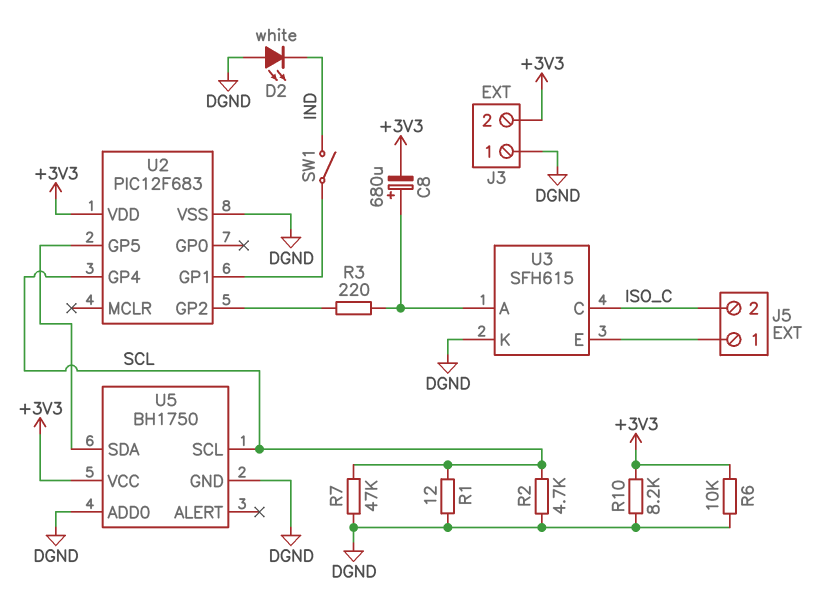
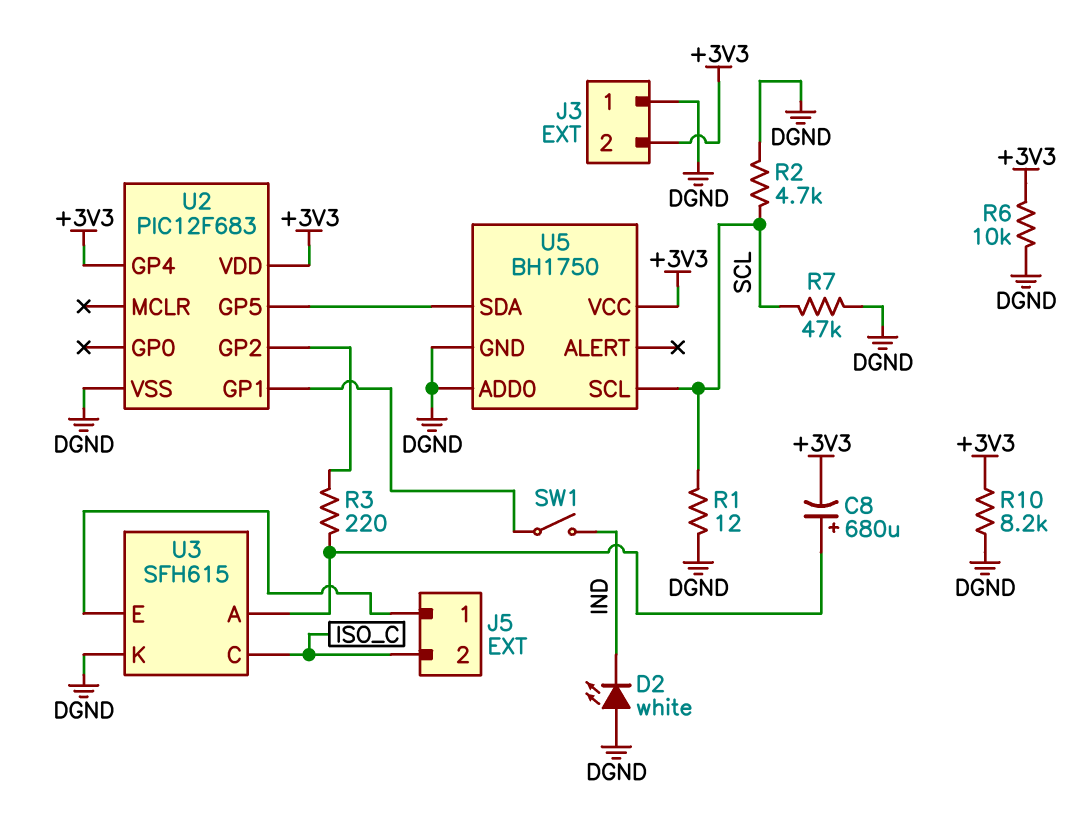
U2 pin GP4: SCL -> +3V3

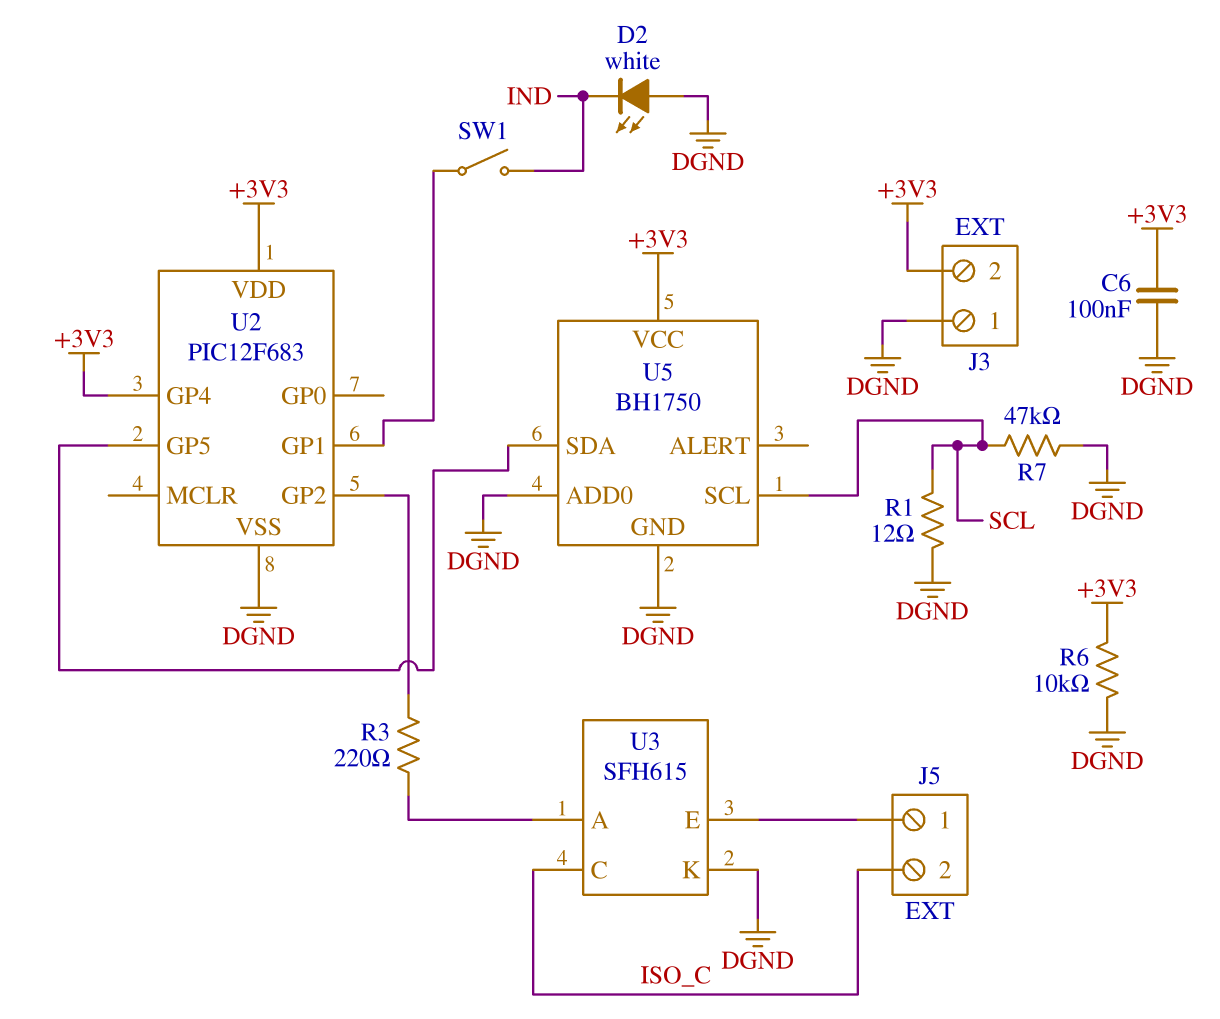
C6: none -> 100nF (+3V3, DGND)
C8: 680uF (plus U3/A, minus +3V3) -> none
R2: 4.7k (DGND, SCL) -> none
R10: 8.2k (+3V3, DGND) -> none

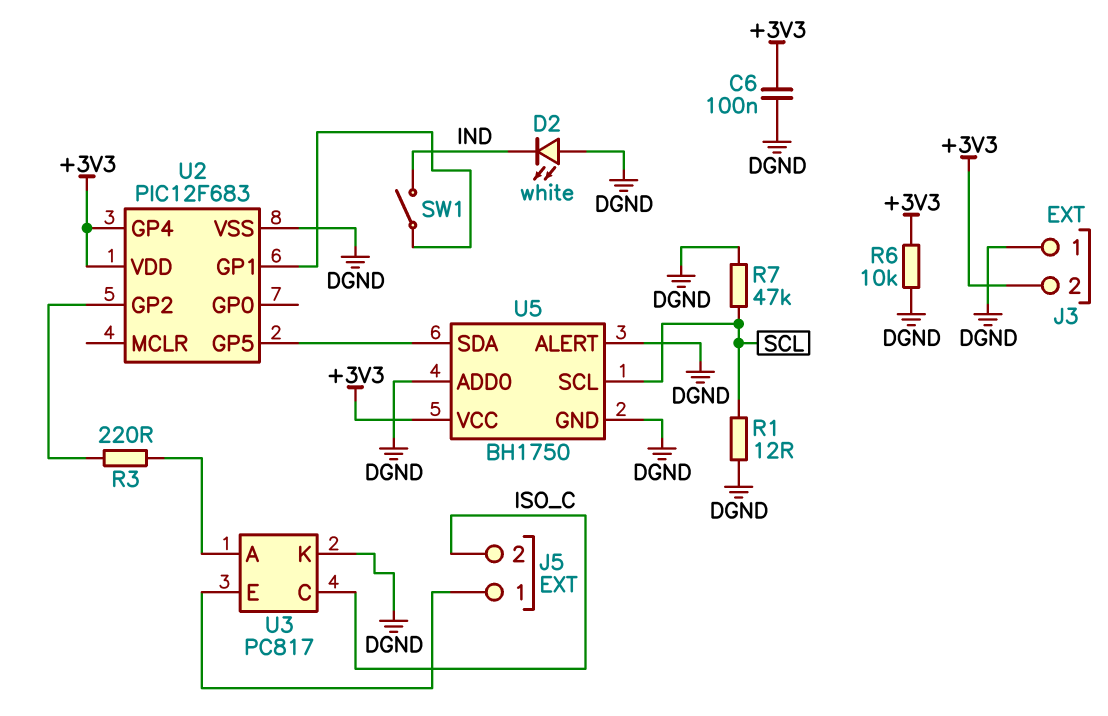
U3: SFH615 -> PC817
U5 pin ALERT: none -> DGND

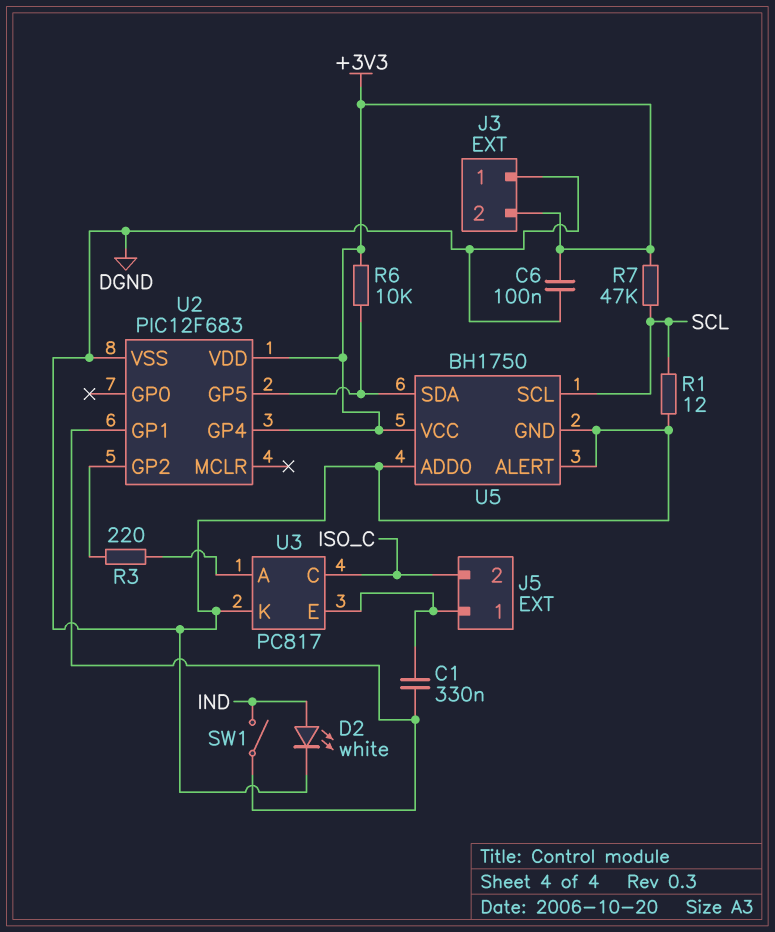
C1: none -> 330nF (J5/1, U2/GP1)
D2: LED white (A DGND, K IND) -> LED white (A IND, K DGND)
R6: 10k (+3V3, DGND) -> 10k (+3V3, U2/GP5)
R7: 47k (DGND, SCL) -> 47k (+3V3, SCL)

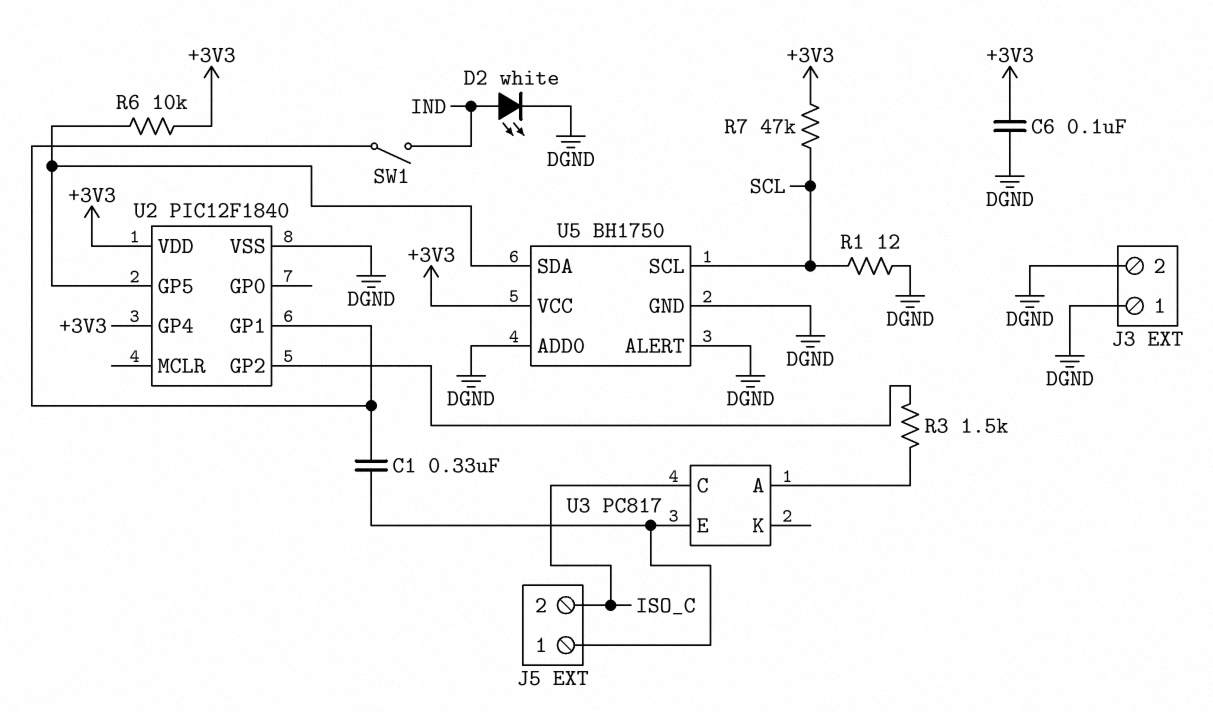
J3 pin 2: +3V3 -> DGND
R3: 220 (U2/GP2, U3/A) -> 1.5k (U2/GP2, U3/A)
U2: PIC12F683 -> PIC12F1840
U3 pin K: DGND -> none

